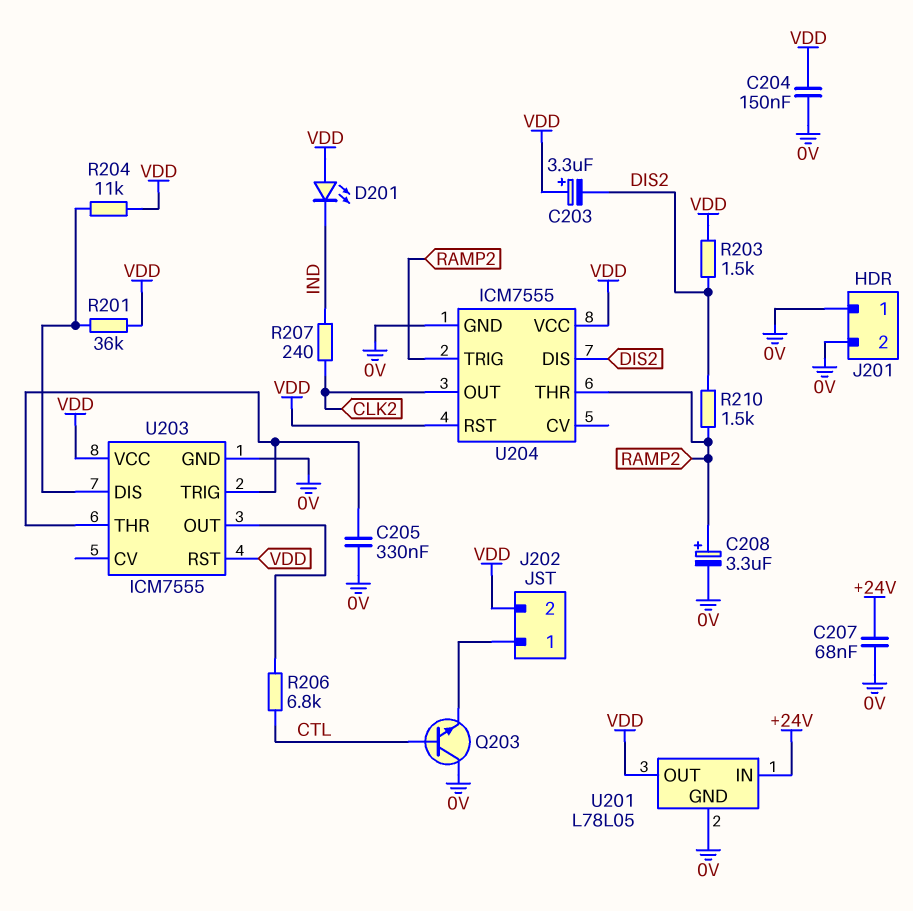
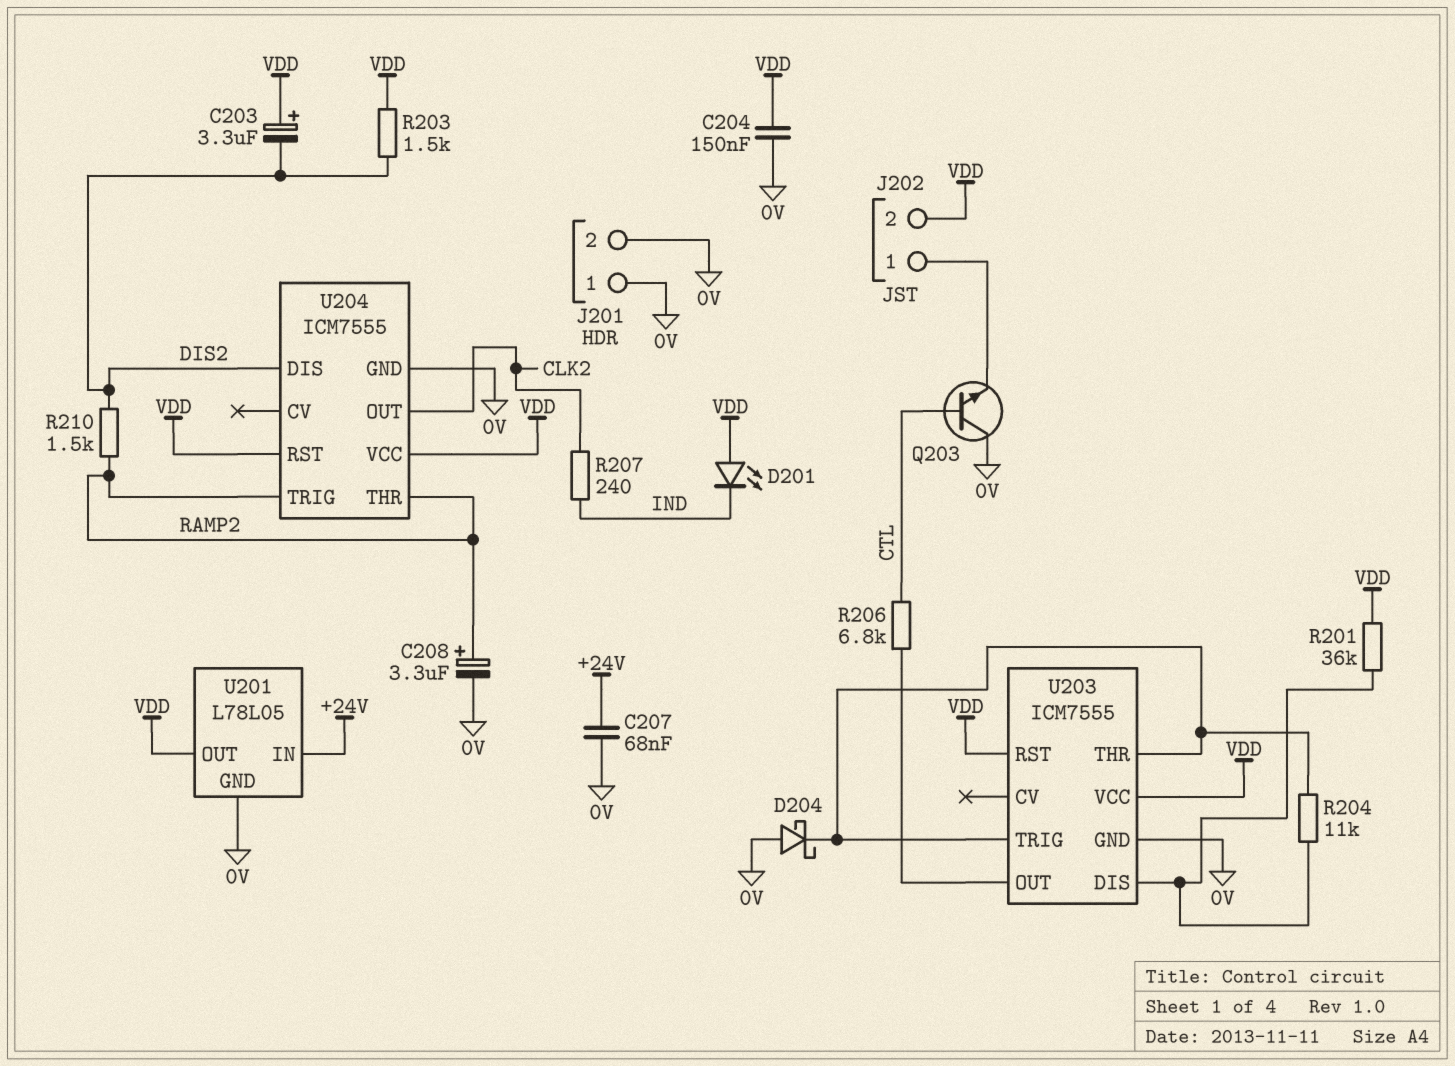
C205: 330nF (0V, U203/THR) -> none
D204: none -> schottky (A 0V, K U203/THR)
R204: 11k (U203/DIS, VDD) -> 11k (U203/DIS, U203/THR)

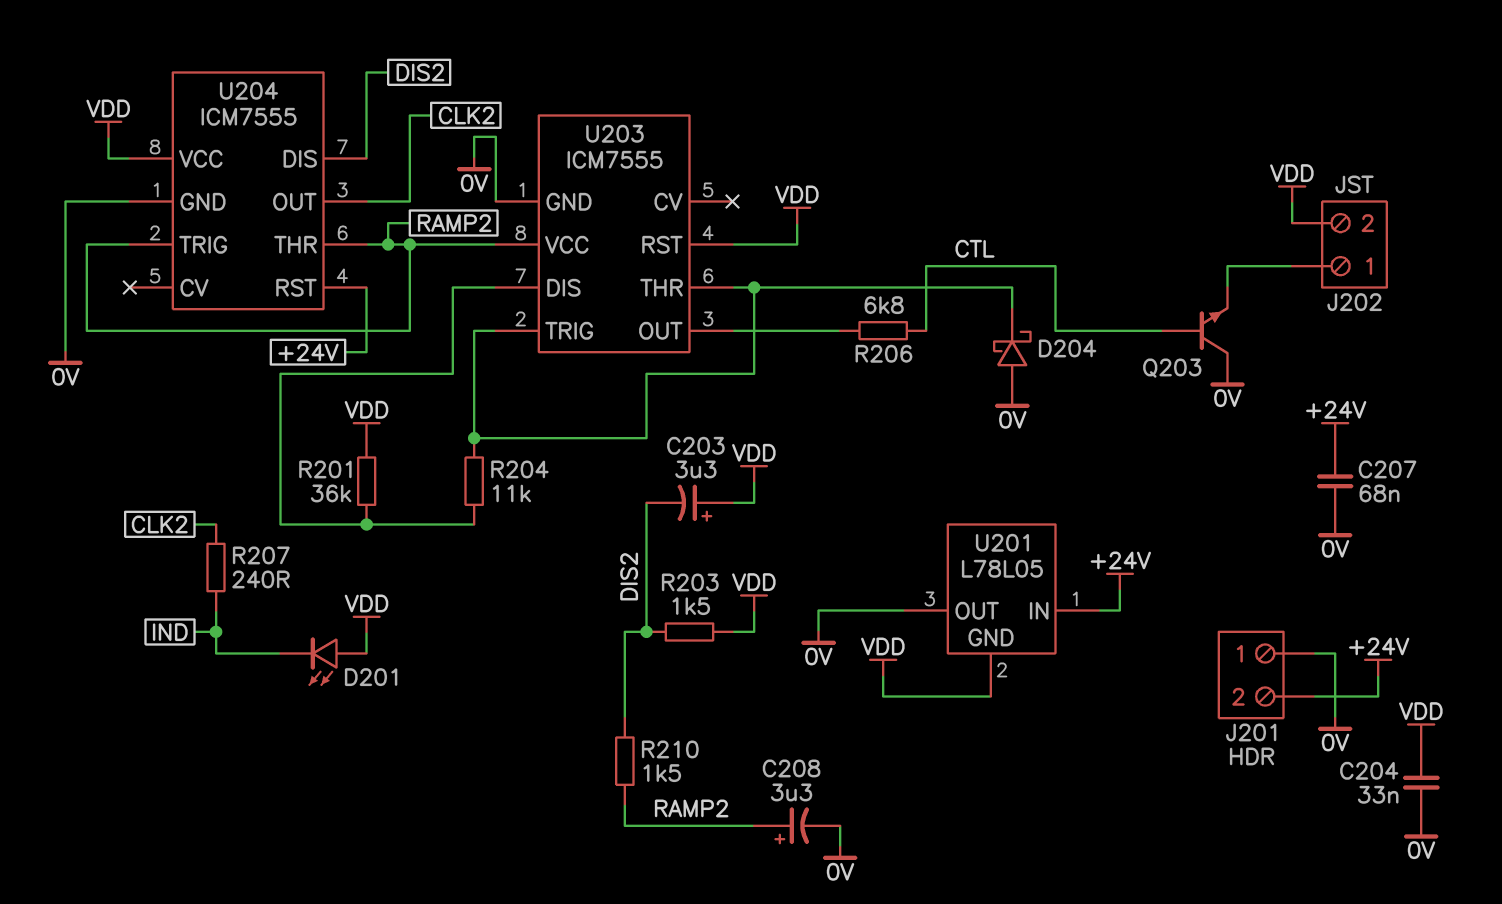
C204: 150nF (0V, VDD) -> 33nF (0V, VDD)
J201 pin 2: 0V -> +24V
U201 pin GND: 0V -> VDD
U201 pin OUT: VDD -> 0V
U203 pin VCC: VDD -> RAMP2
U204 pin RST: VDD -> +24V

